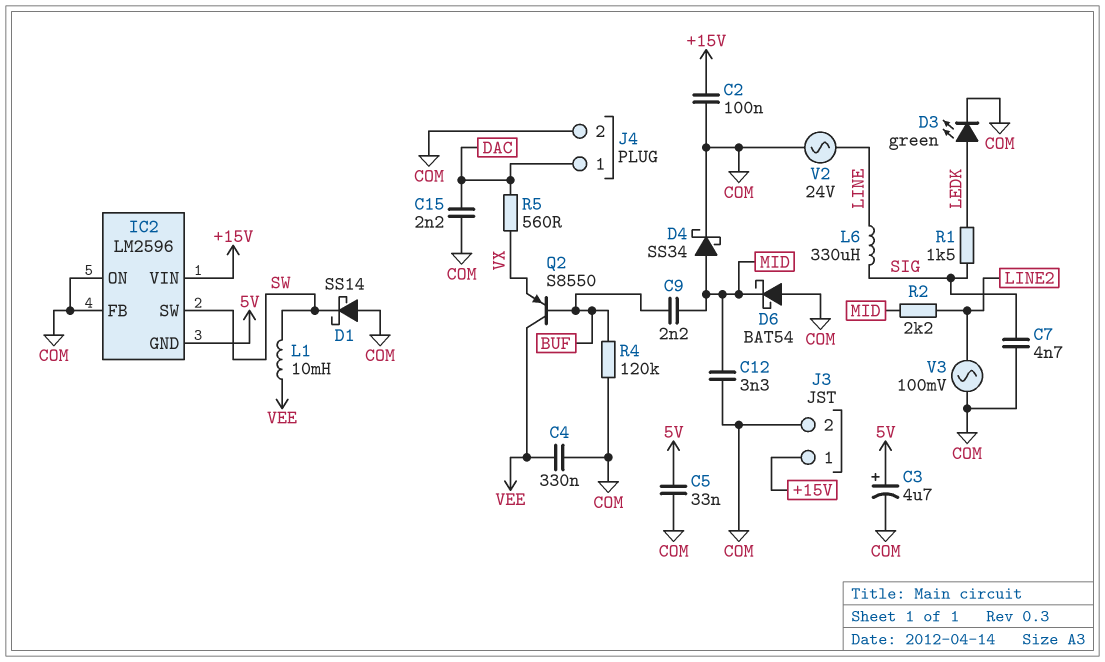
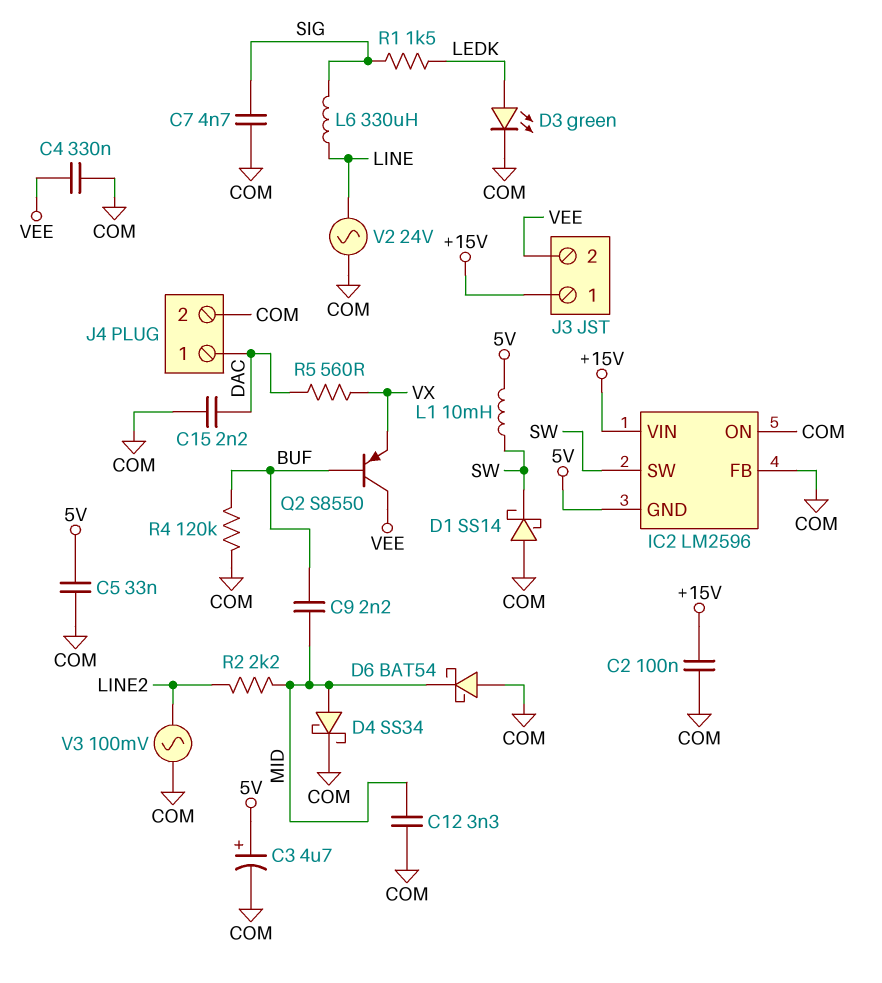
J3 pin 2: COM -> VEE
L1: 10mH (SW, VEE) -> 10mH (5V, SW)

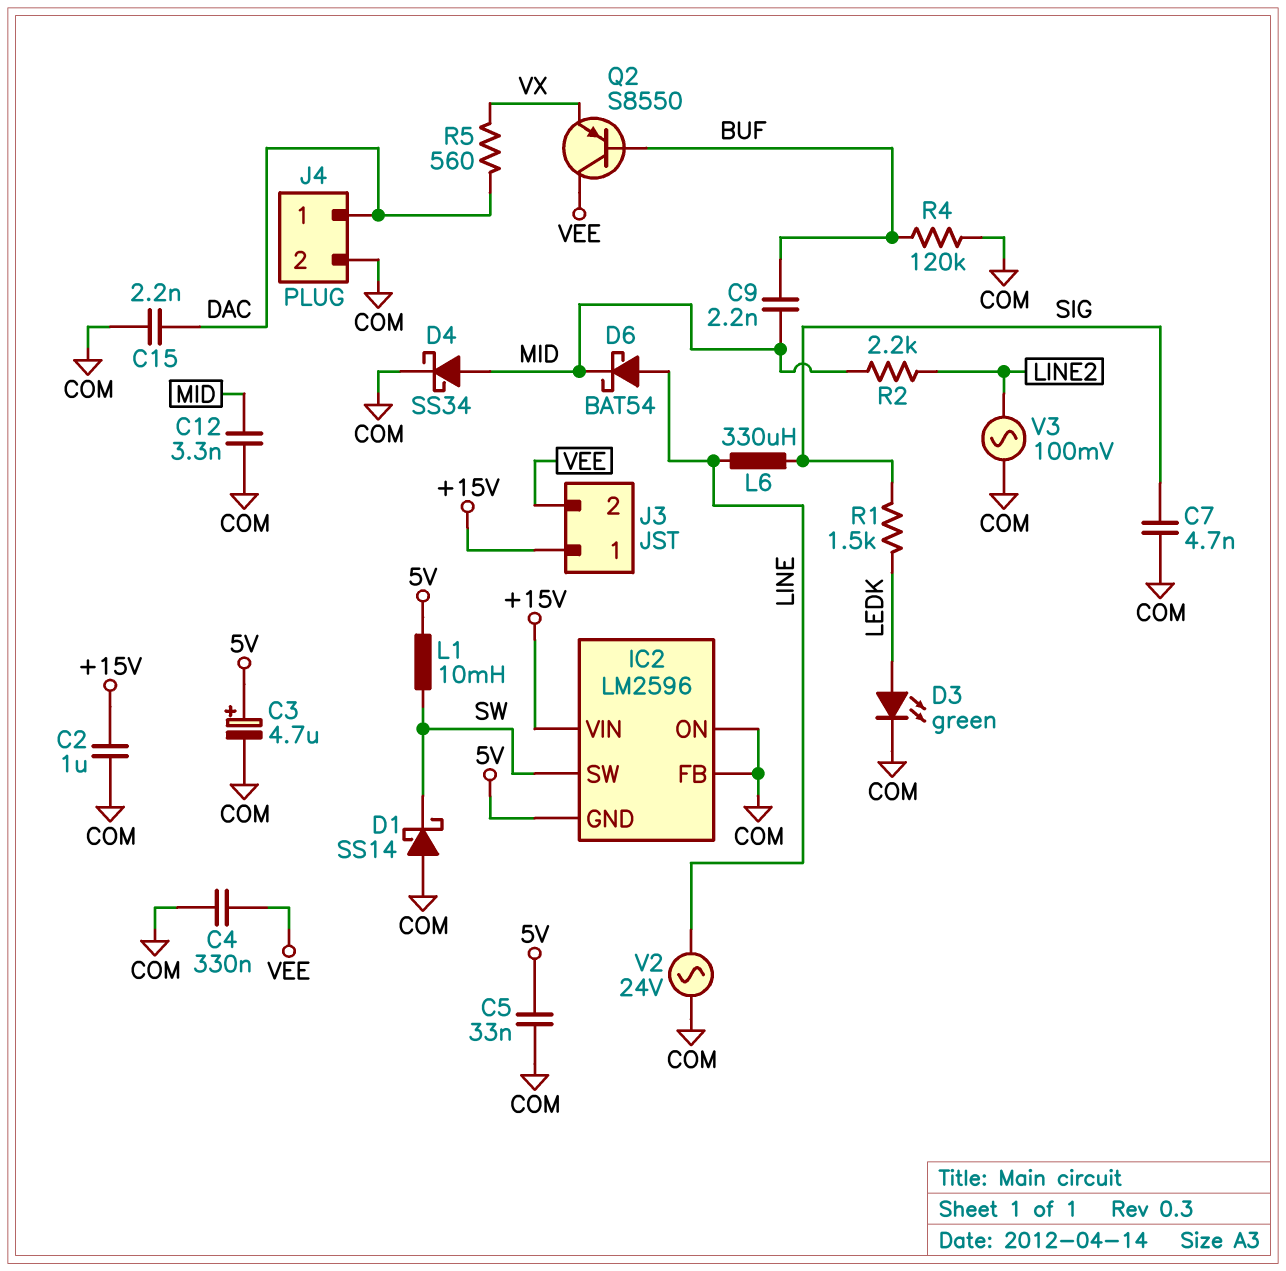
C2: 100nF (+15V, COM) -> 1uF (+15V, COM)
D6: schottky BAT54 (A COM, K MID) -> schottky BAT54 (A LINE, K MID)

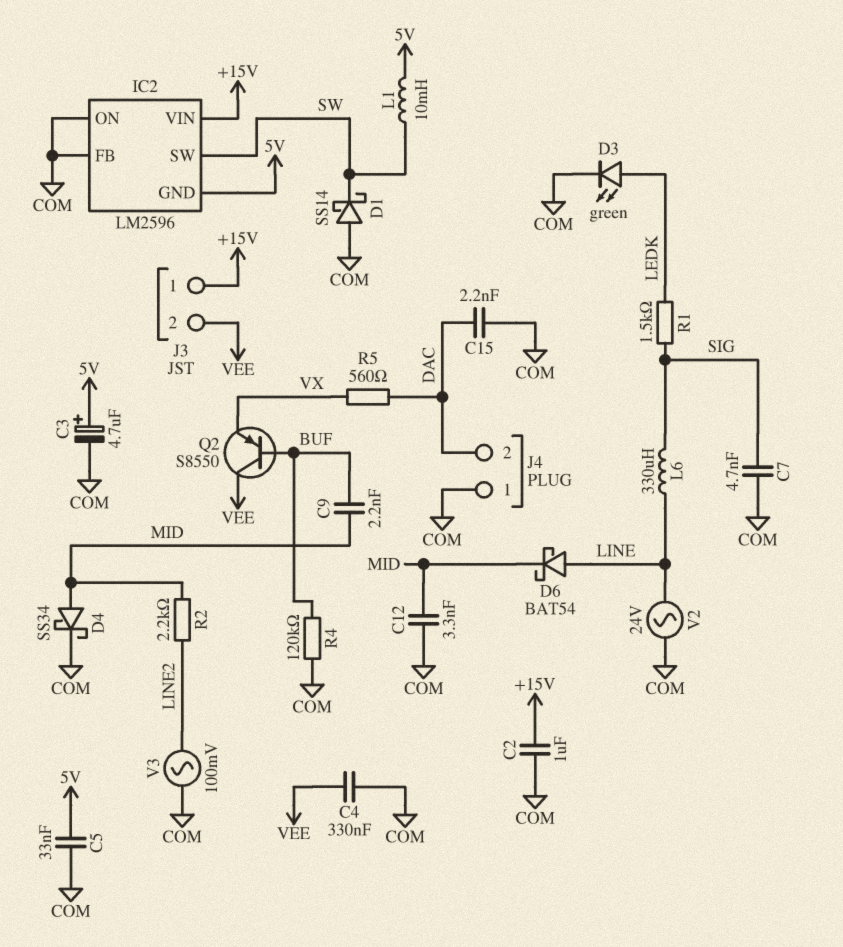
J4 pin 1: DAC -> COM
J4 pin 2: COM -> DAC

